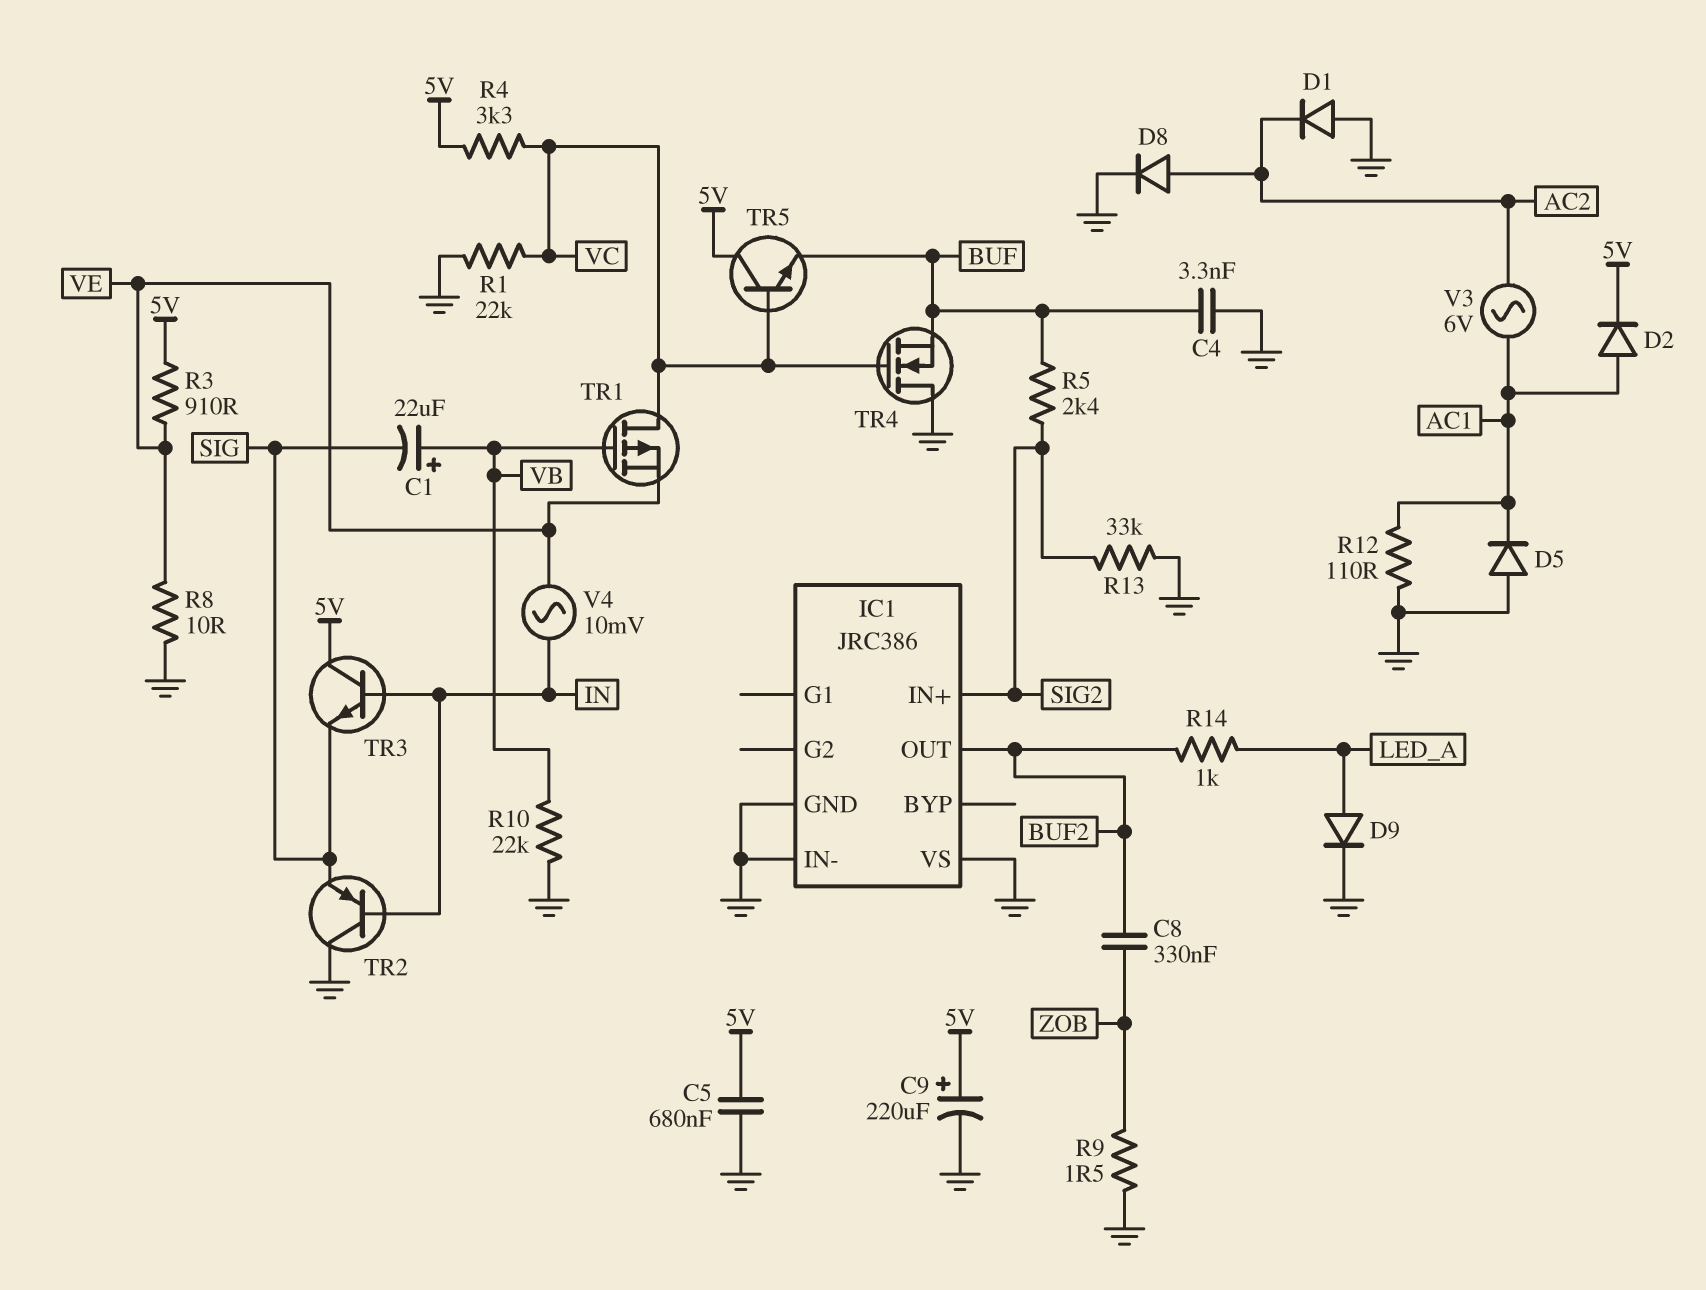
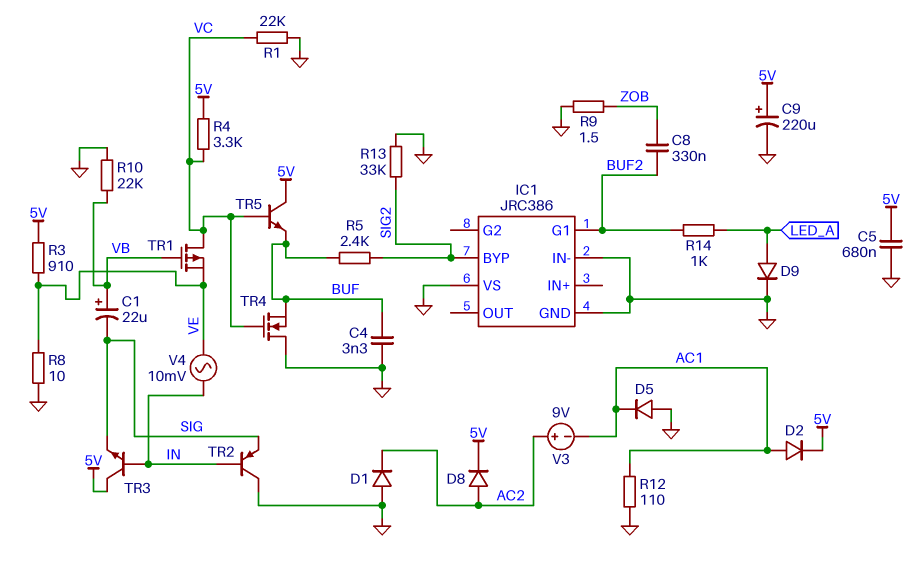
D8: diode (A AC2, K GND) -> diode (A AC2, K 5V)
IC1 pin BYP: none -> SIG2
IC1 pin G1: none -> BUF2
IC1 pin IN+: SIG2 -> none
IC1 pin OUT: BUF2 -> none
V3: AC 6V (AC1, AC2) -> 9V (plus AC2, minus AC1)

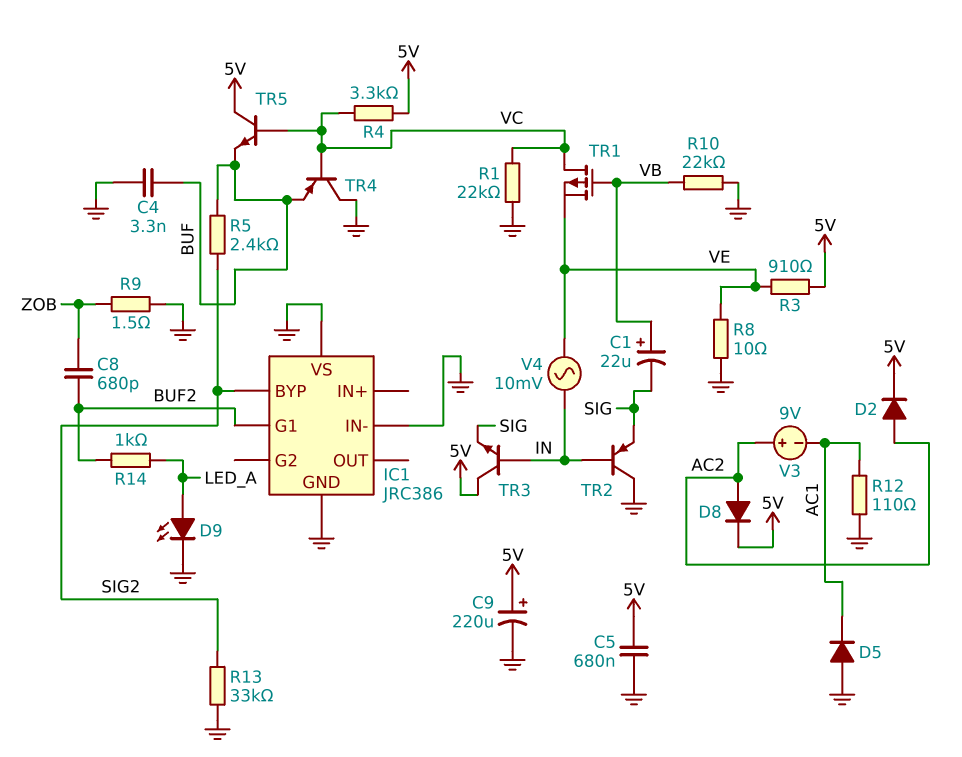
C8: 330nF (BUF2, ZOB) -> 680pF (BUF2, ZOB)
D1: diode (A GND, K AC2) -> none
D2: diode (A AC1, K 5V) -> diode (A AC2, K 5V)
D9: diode (A LED_A, K GND) -> LED (A LED_A, K GND)
TR4: NMOS (G VC, D GND, S BUF) -> PNP (B VC, C GND, E BUF)

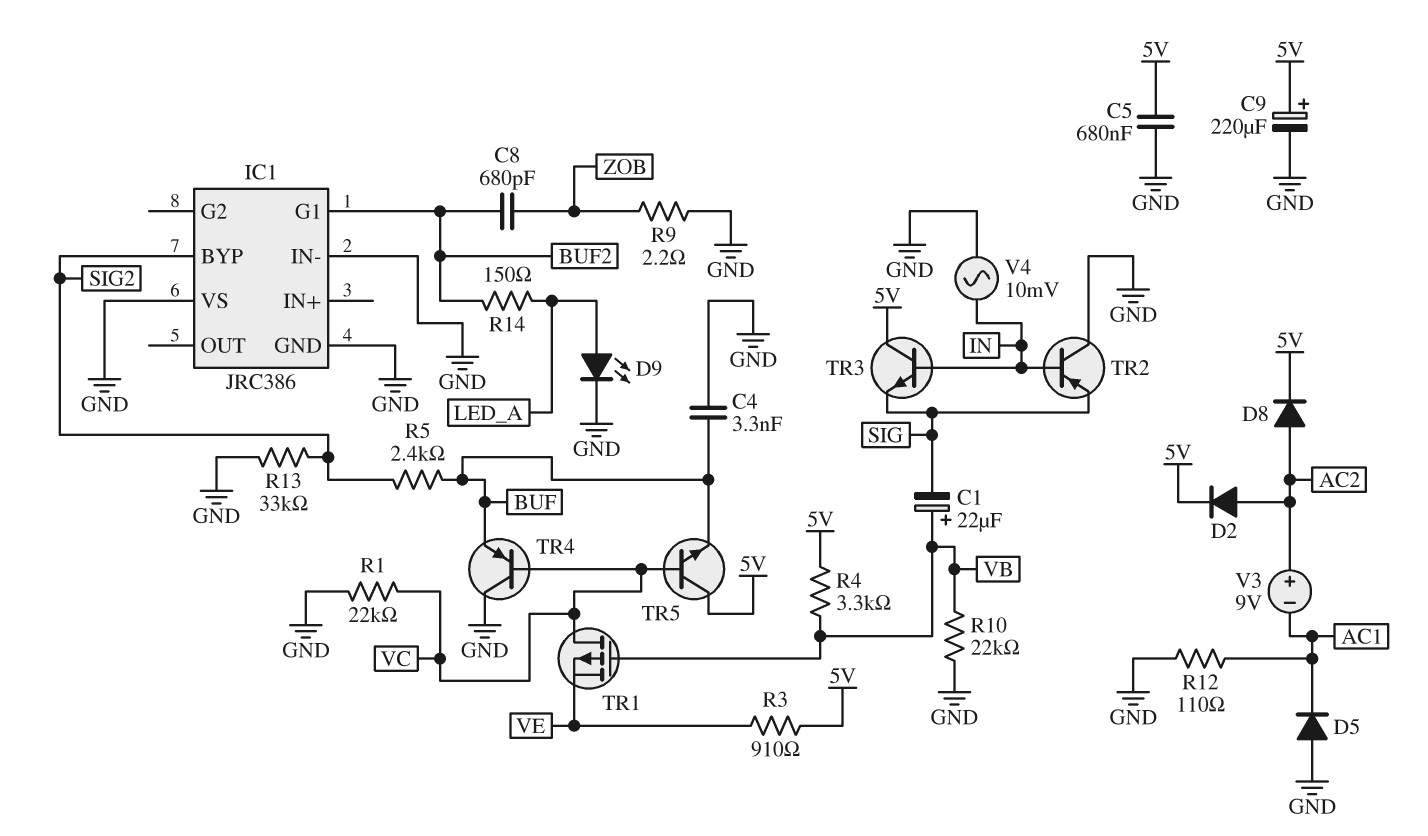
R4: 3.3k (5V, VC) -> 3.3k (5V, VB)
R8: 10 (GND, VE) -> none
R9: 1.5 (GND, ZOB) -> 2.2 (GND, ZOB)
R14: 1k (BUF2, LED_A) -> 150 (BUF2, LED_A)
V4: AC 10mV (IN, VE) -> AC 10mV (GND, IN)

